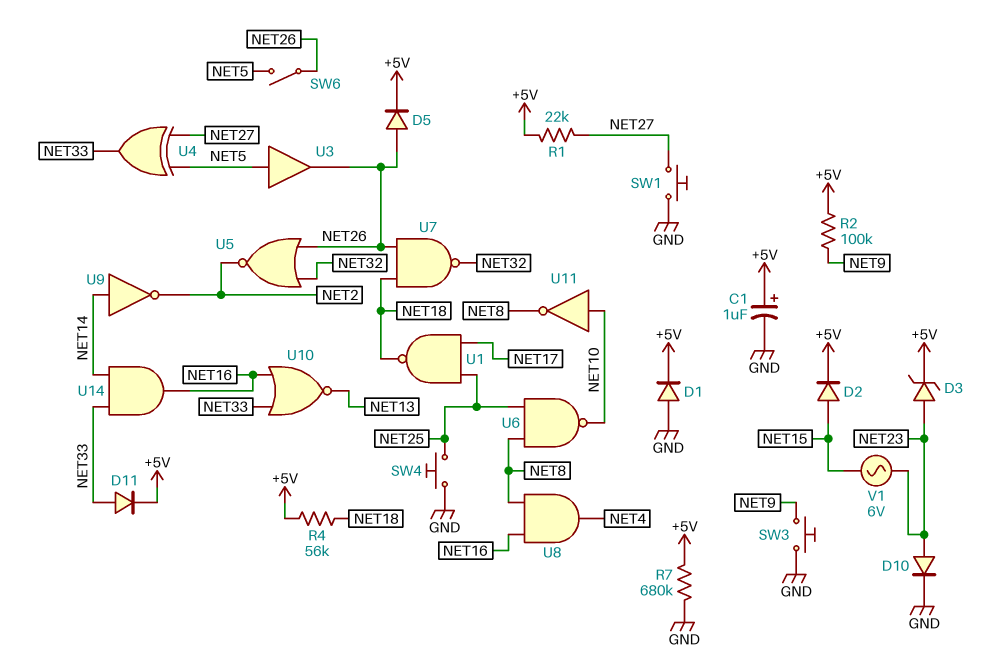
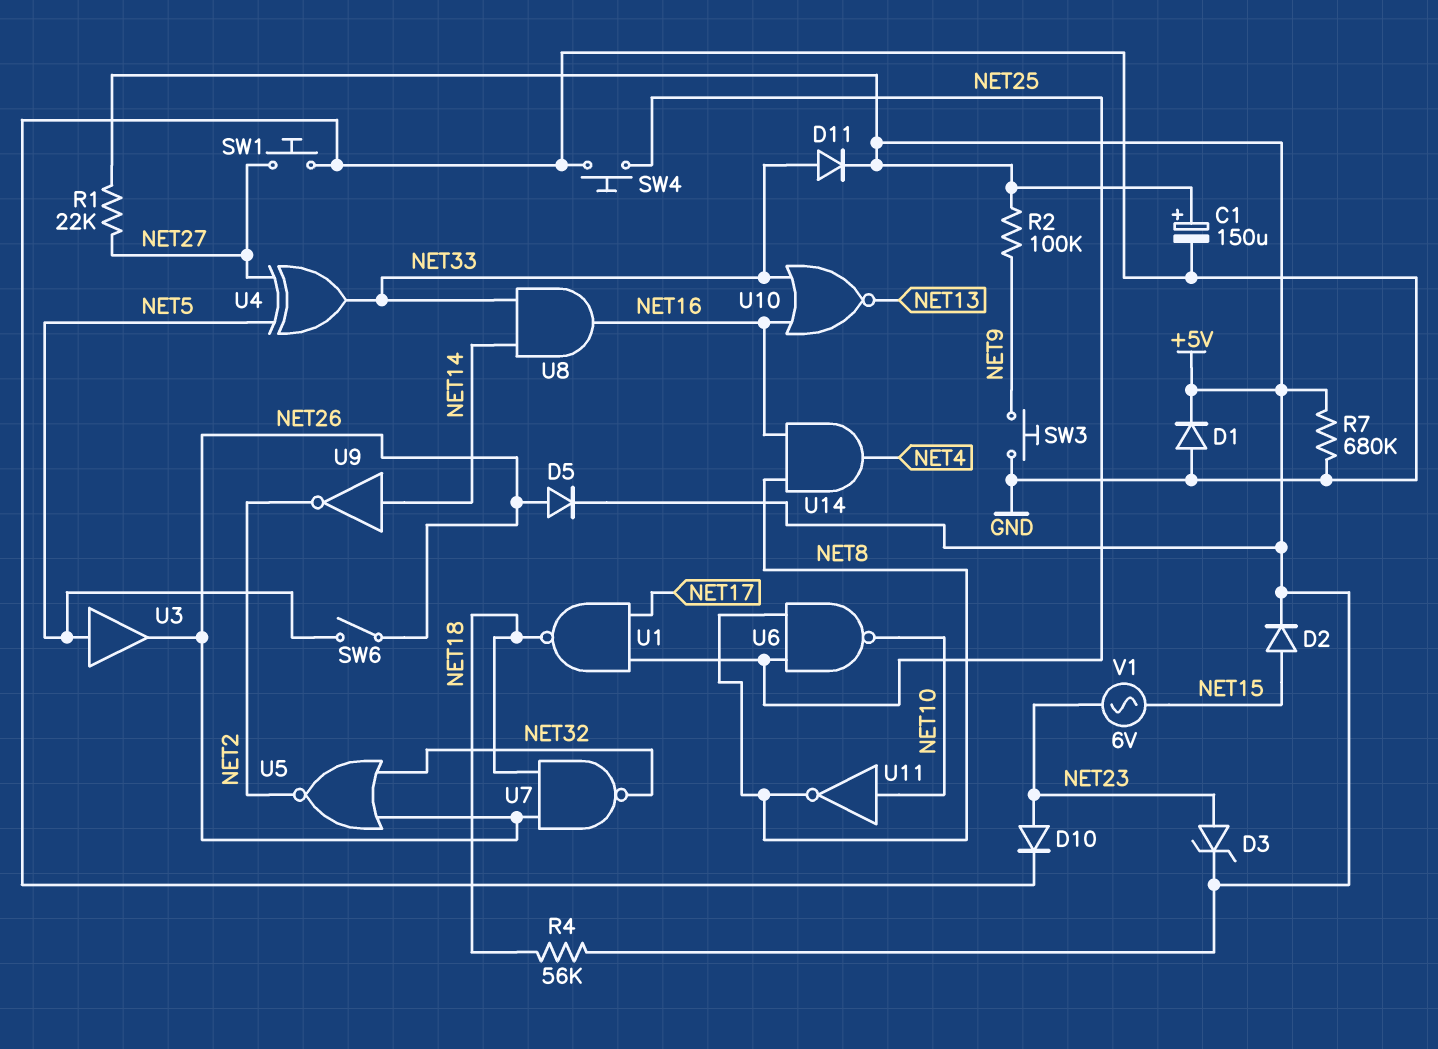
C1: 1uF (plus +5V, minus GND) -> 150uF (plus +5V, minus GND)
U8: AND (in NET8, in NET16, out NET4) -> AND (in NET14, in NET33, out NET16)
U14: AND (in NET14, in NET33, out NET16) -> AND (in NET8, in NET16, out NET4)

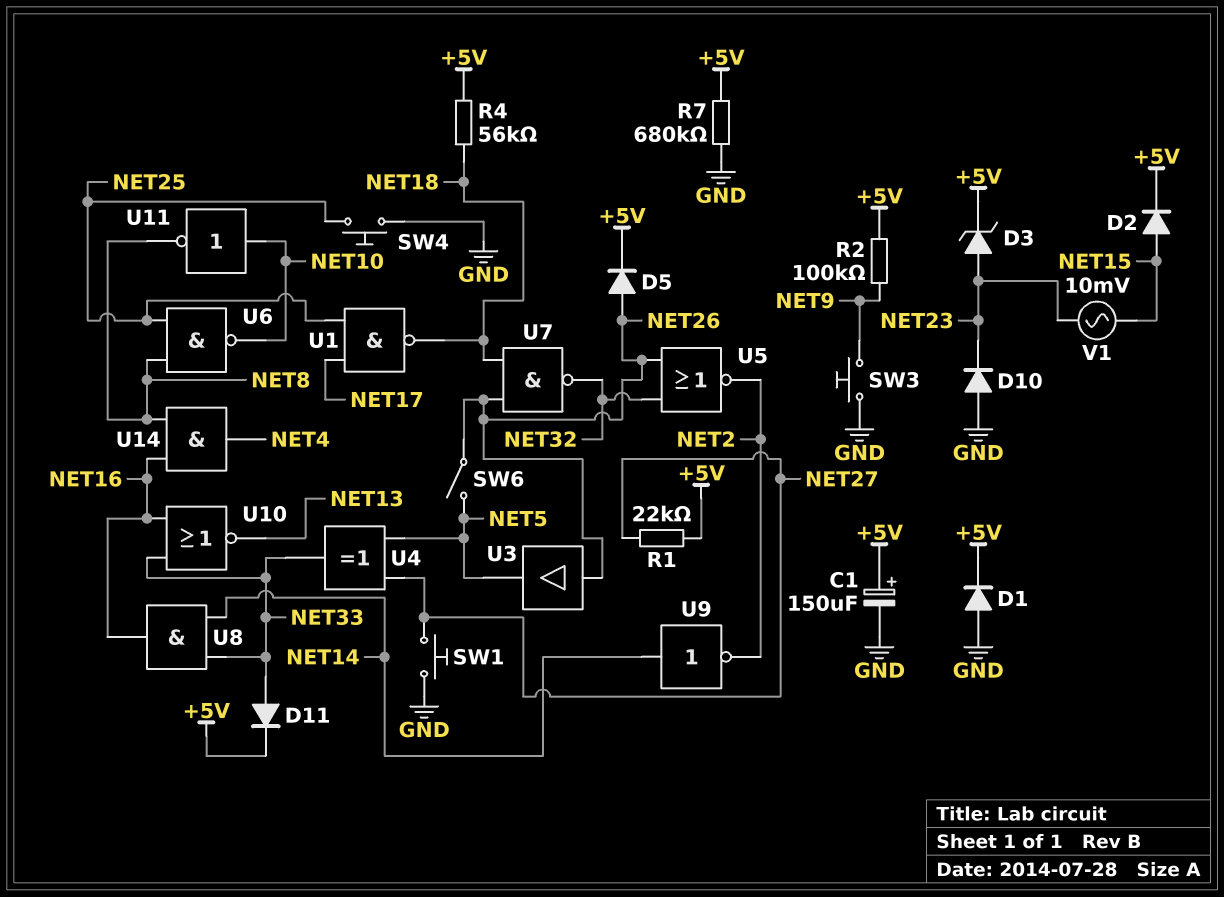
D10: diode (A NET23, K GND) -> diode (A GND, K NET23)
U3: buffer (in NET5, out NET26) -> buffer (in NET26, out NET5)
V1: AC 6V (NET15, NET23) -> AC 10mV (NET15, NET23)

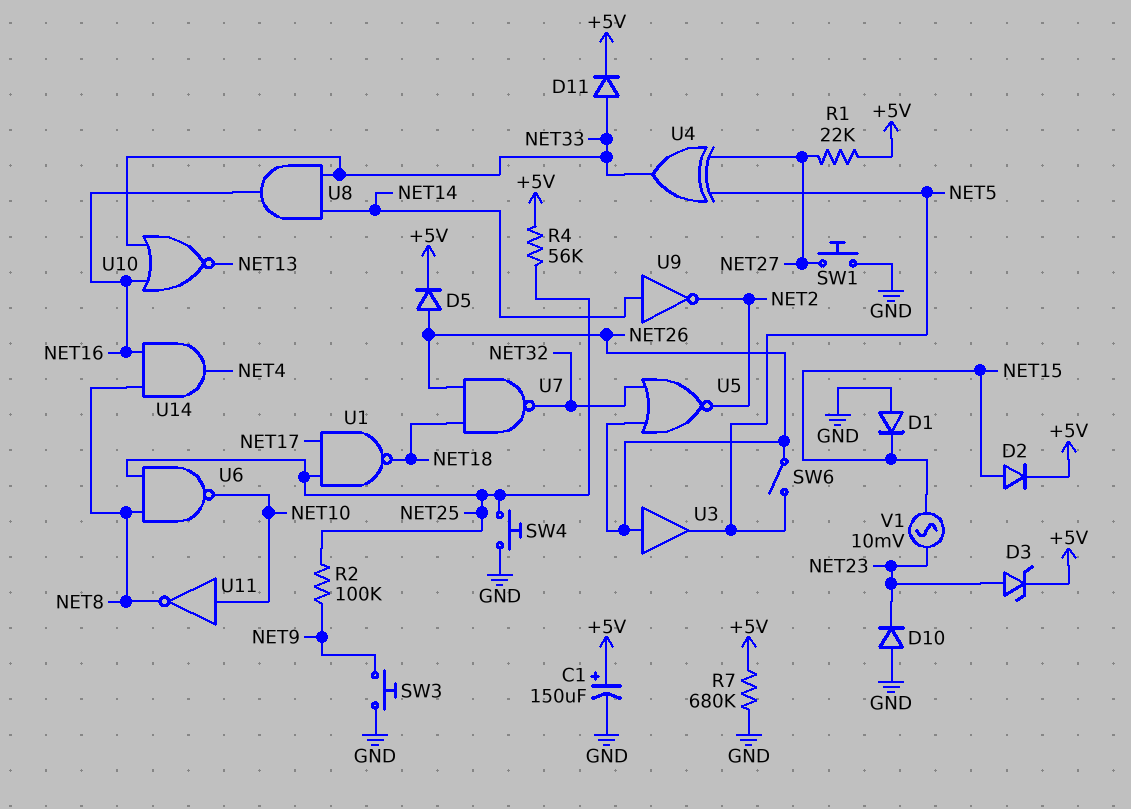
D1: diode (A GND, K +5V) -> diode (A GND, K NET15)
R2: 100k (+5V, NET9) -> 100k (NET9, NET25)
R4: 56k (+5V, NET18) -> 56k (+5V, NET25)

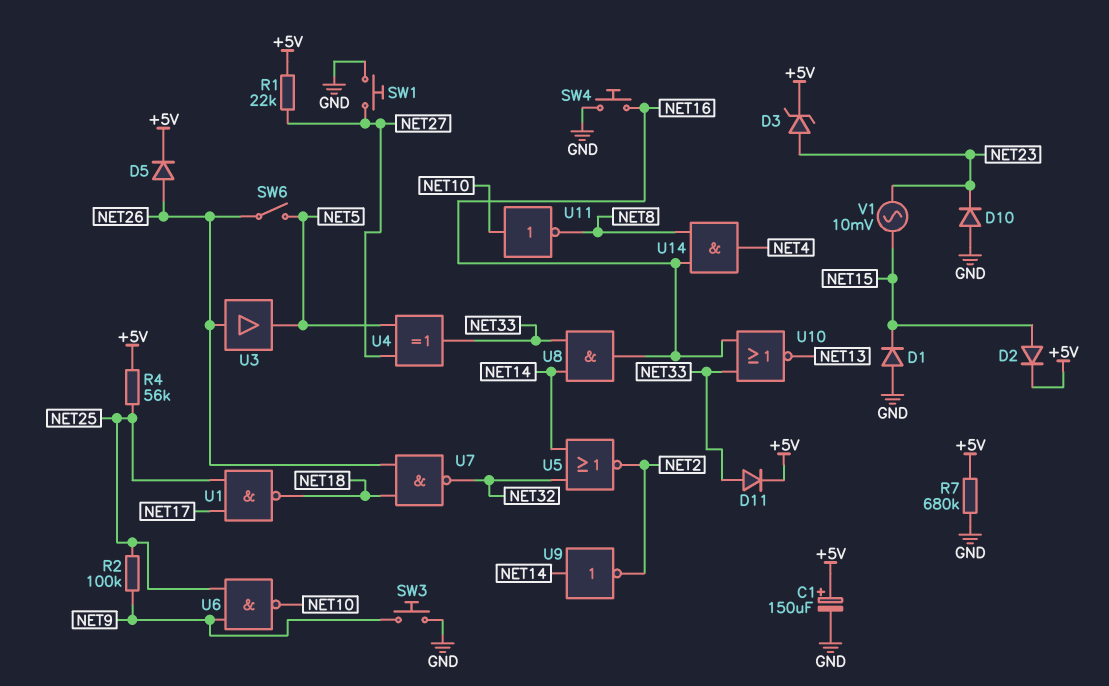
SW4: button (GND, NET25) -> button (GND, NET16)
U5: NOR (in NET26, in NET32, out NET2) -> NOR (in NET14, in NET32, out NET2)
U6: NAND (in NET8, in NET25, out NET10) -> NAND (in NET9, in NET25, out NET10)

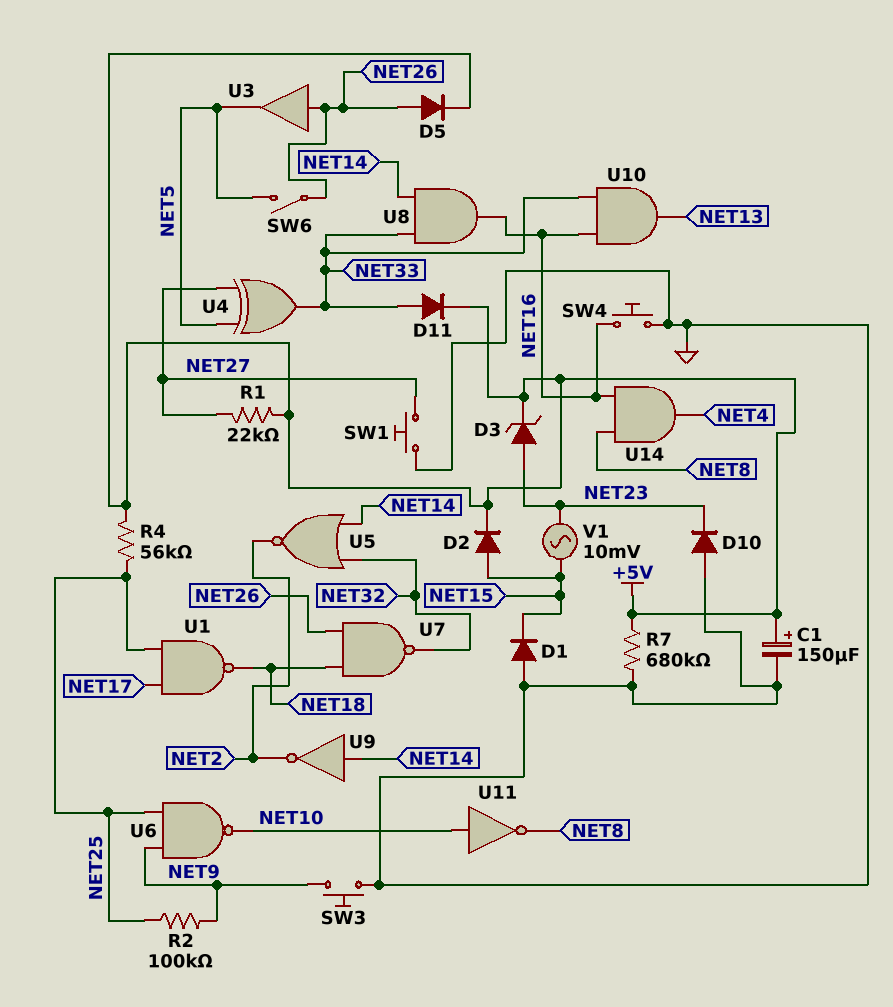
U10: NOR (in NET16, in NET33, out NET13) -> AND (in NET16, in NET33, out NET13)

